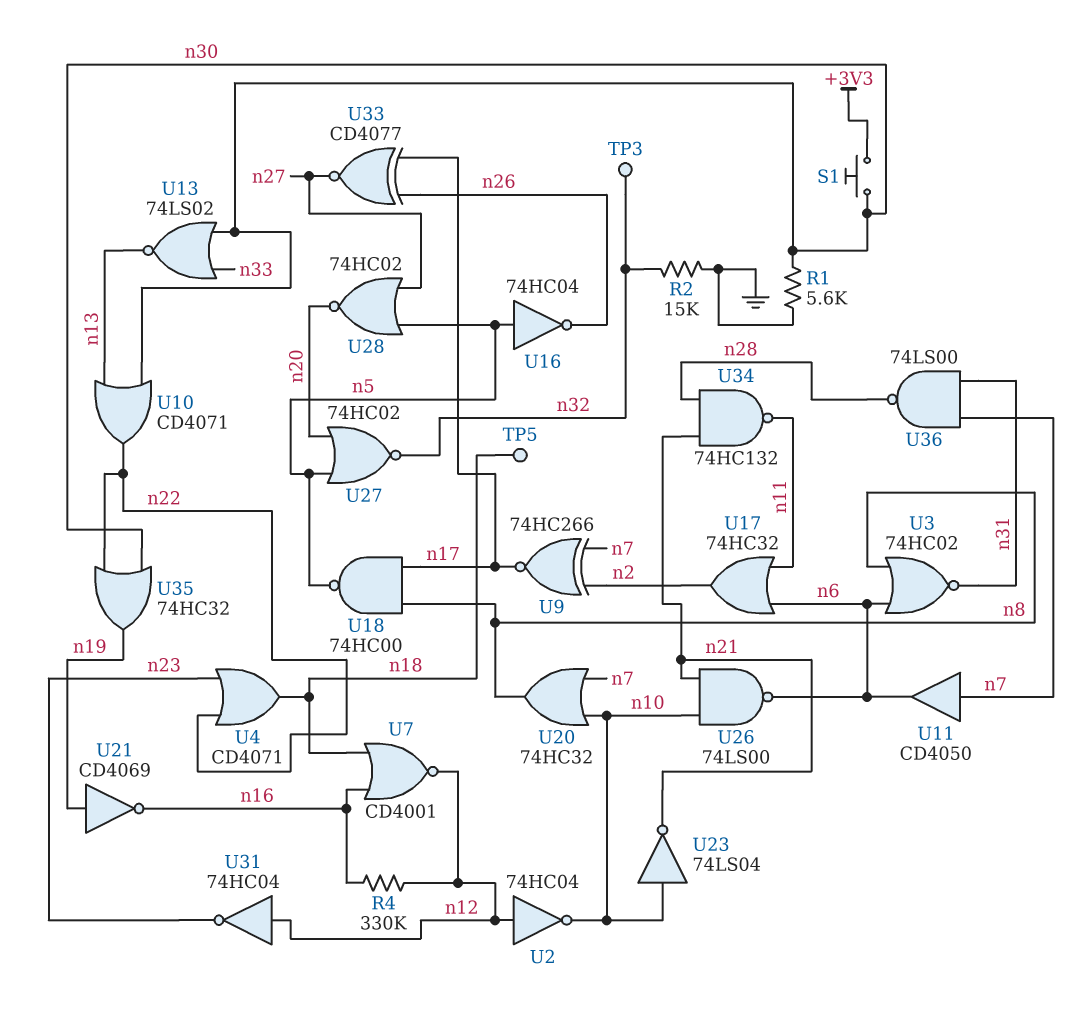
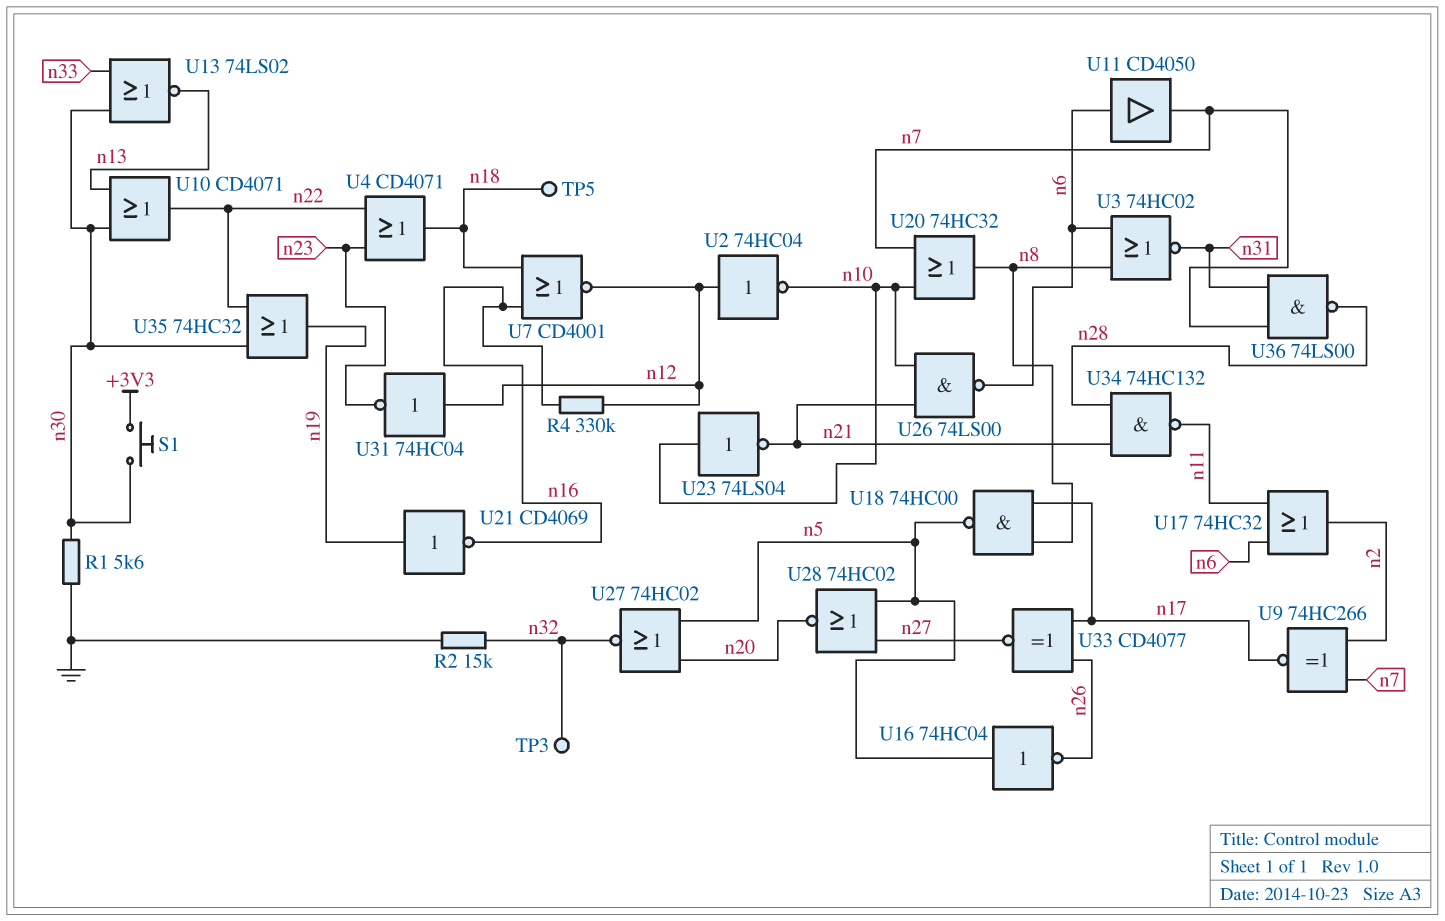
U11: buffer CD4050 (in n7, out n6) -> buffer CD4050 (in n6, out n7)

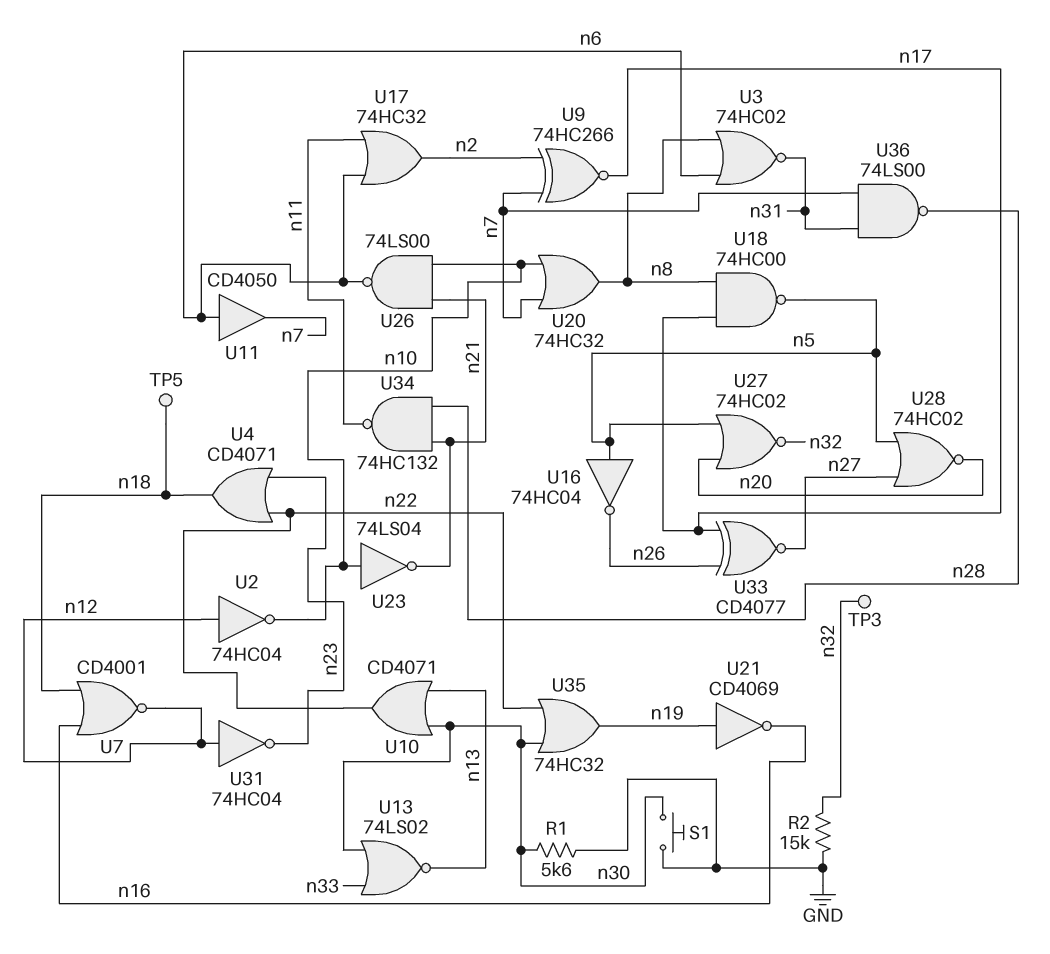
R4: 330k (n12, n16) -> none
S1: button (+3V3, n30) -> button (GND, n30)

